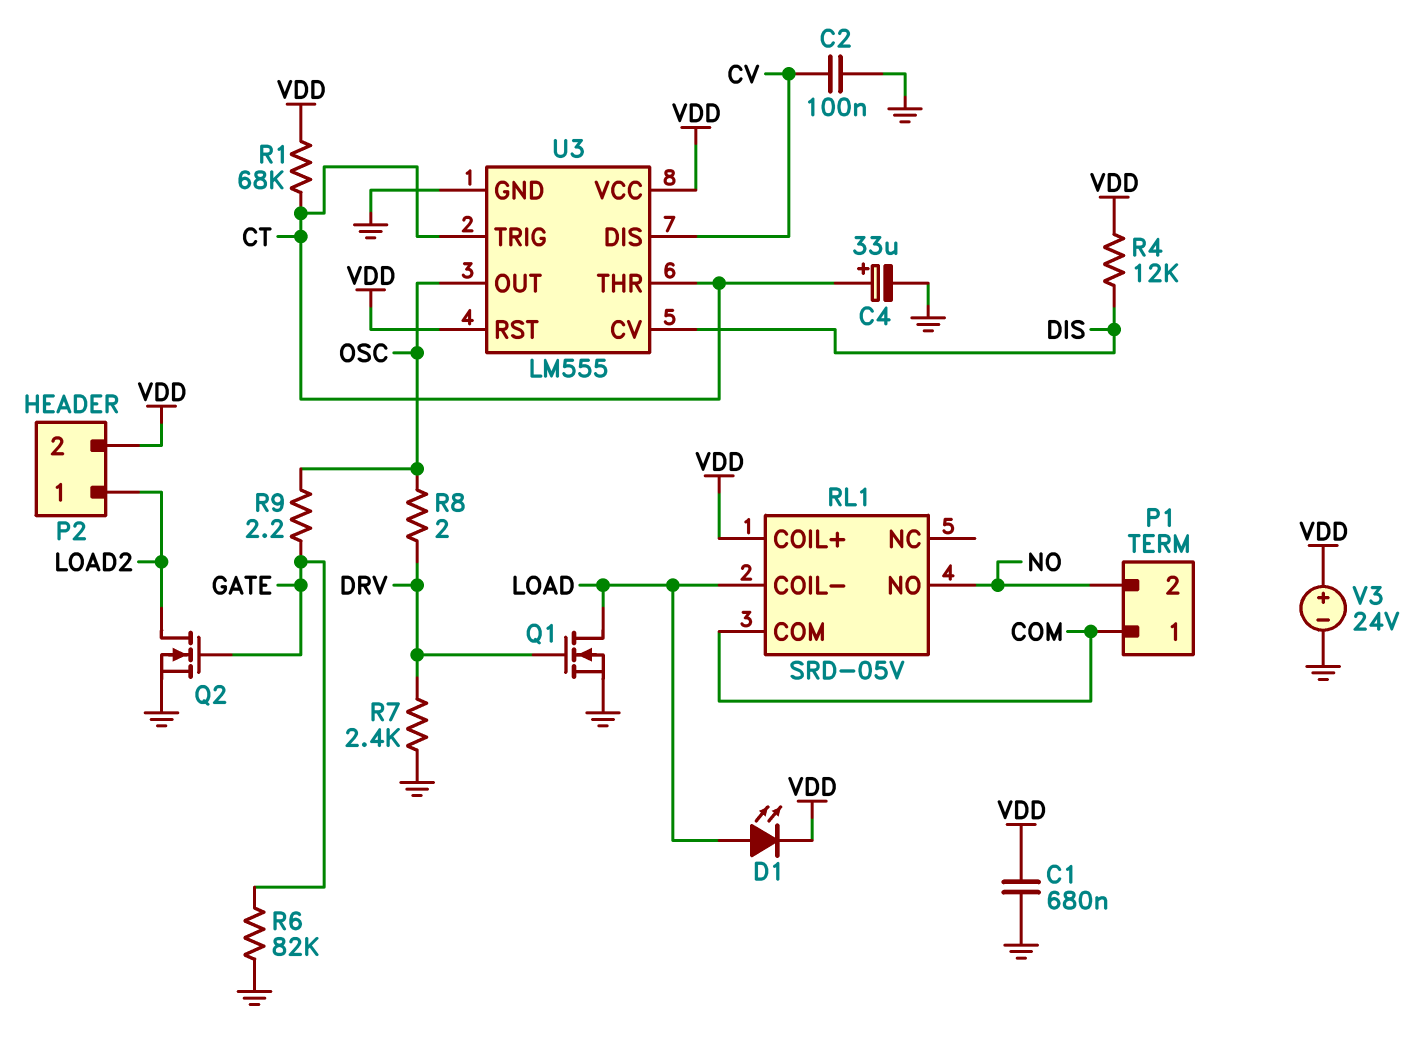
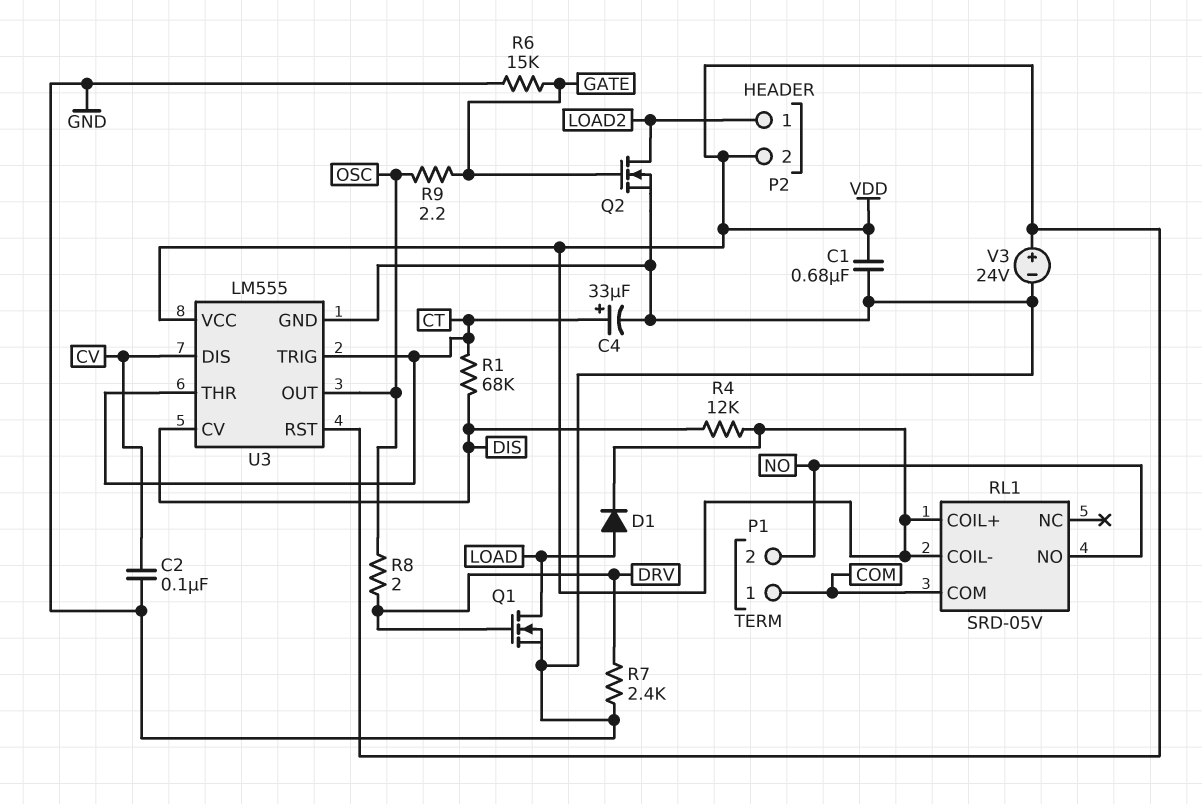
D1: LED (A LOAD, K VDD) -> diode (A LOAD, K VDD)
R1: 68k (CT, VDD) -> 68k (CT, DIS)
R6: 82k (GATE, GND) -> 15k (GATE, GND)
RL1 pin COIL-: LOAD -> VDD

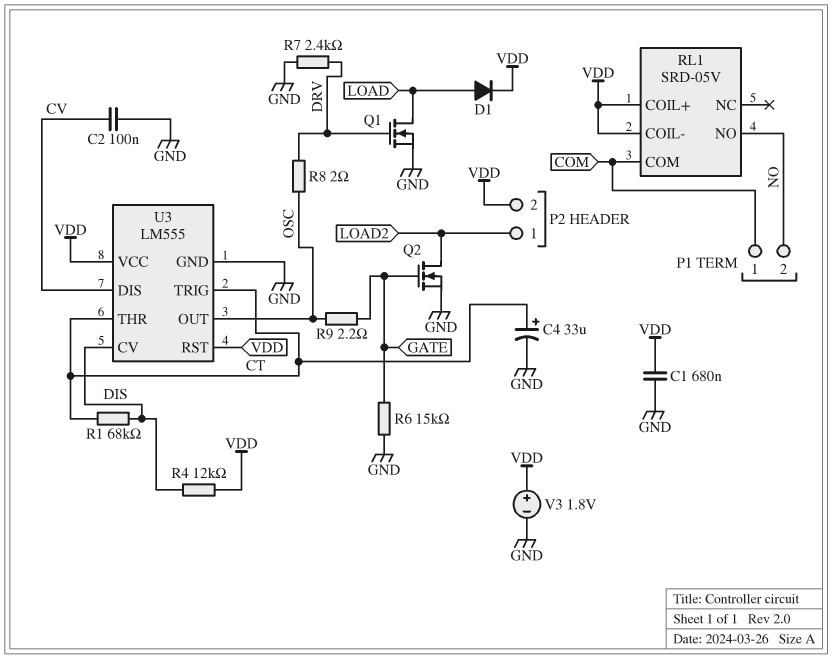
V3: 24V (plus VDD, minus GND) -> 1.8V (plus VDD, minus GND)

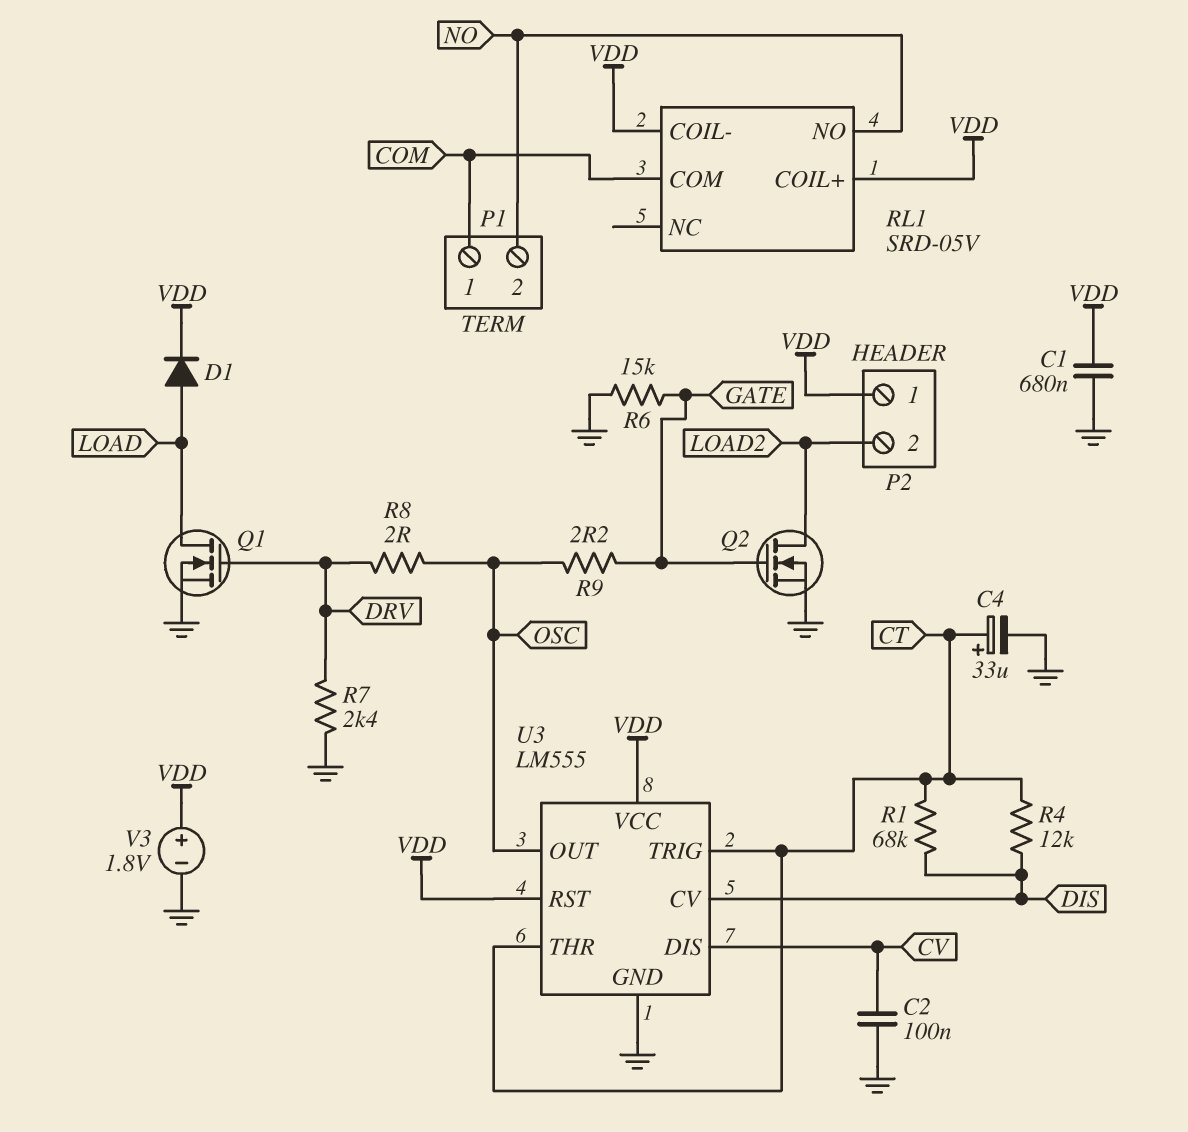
P2 pin 1: LOAD2 -> VDD
P2 pin 2: VDD -> LOAD2
R4: 12k (DIS, VDD) -> 12k (CT, DIS)

